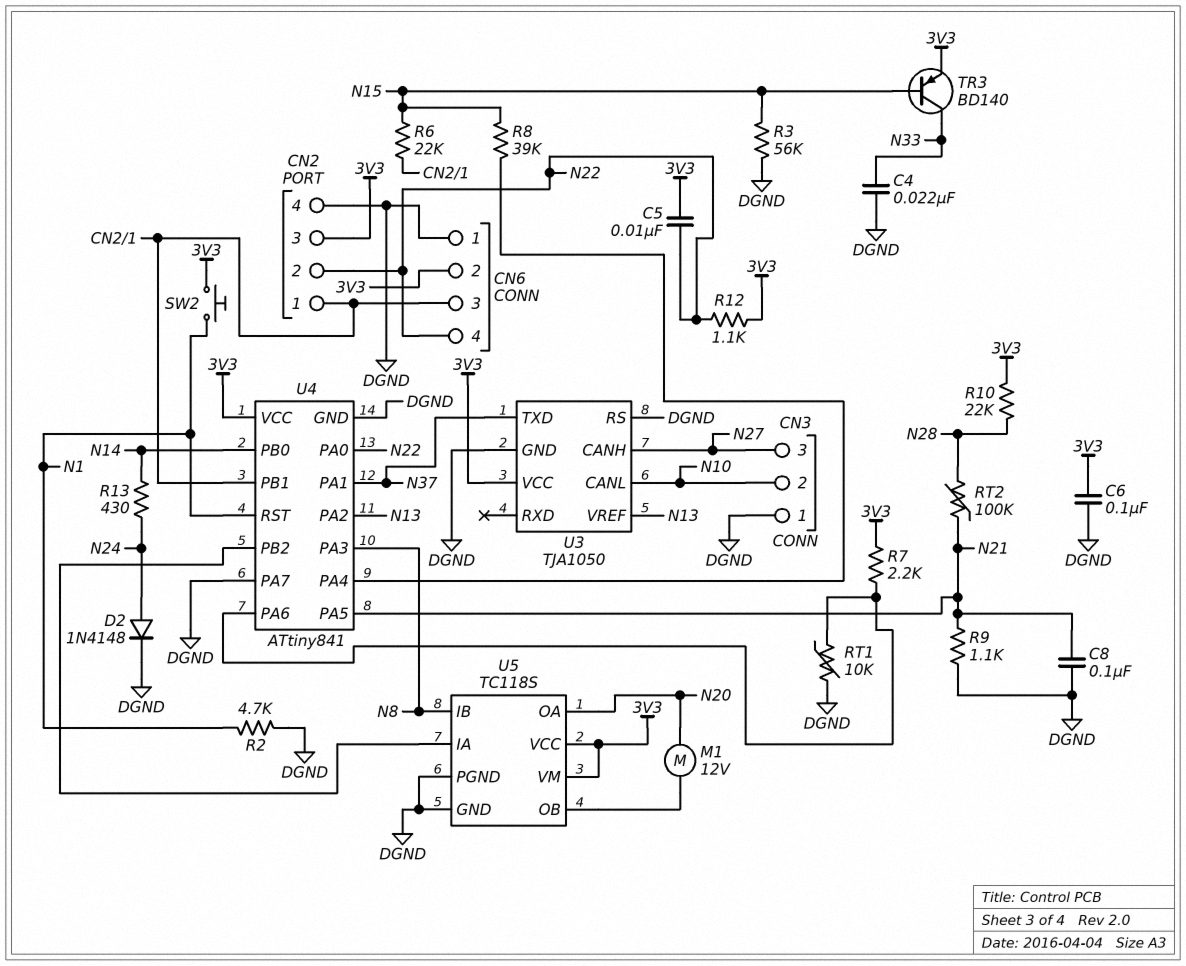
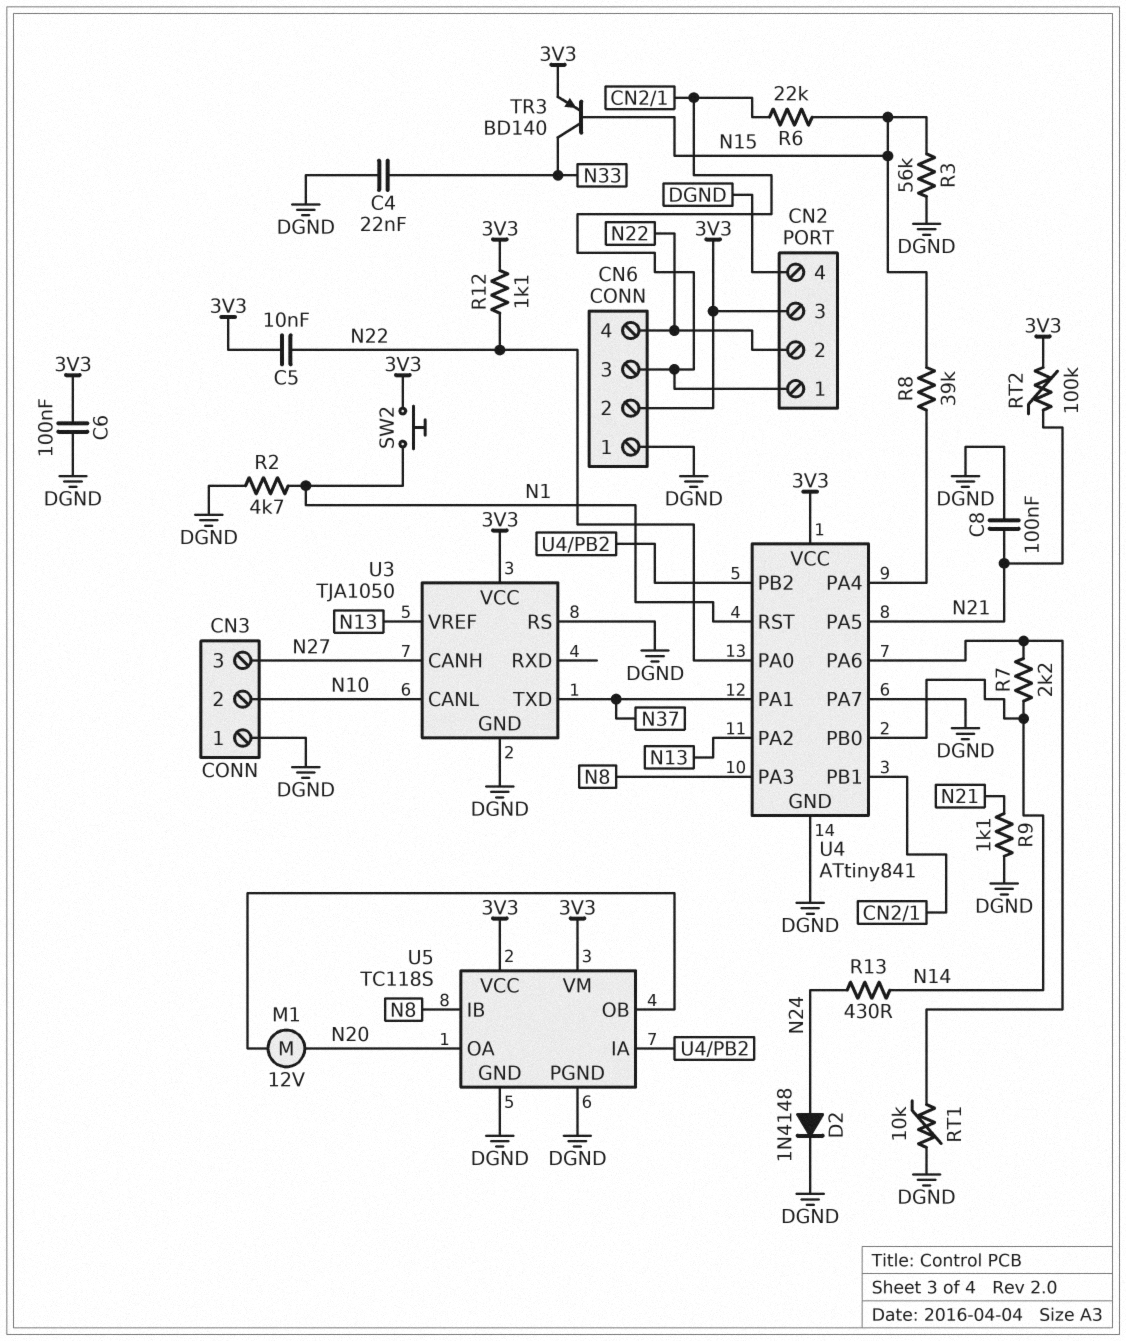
R7: 2.2k (3V3, U4/PA6) -> 2.2k (N14, U4/PA6)
R10: 22k (3V3, N28) -> none
RT2: 100k (N21, N28) -> 100k (3V3, N21)

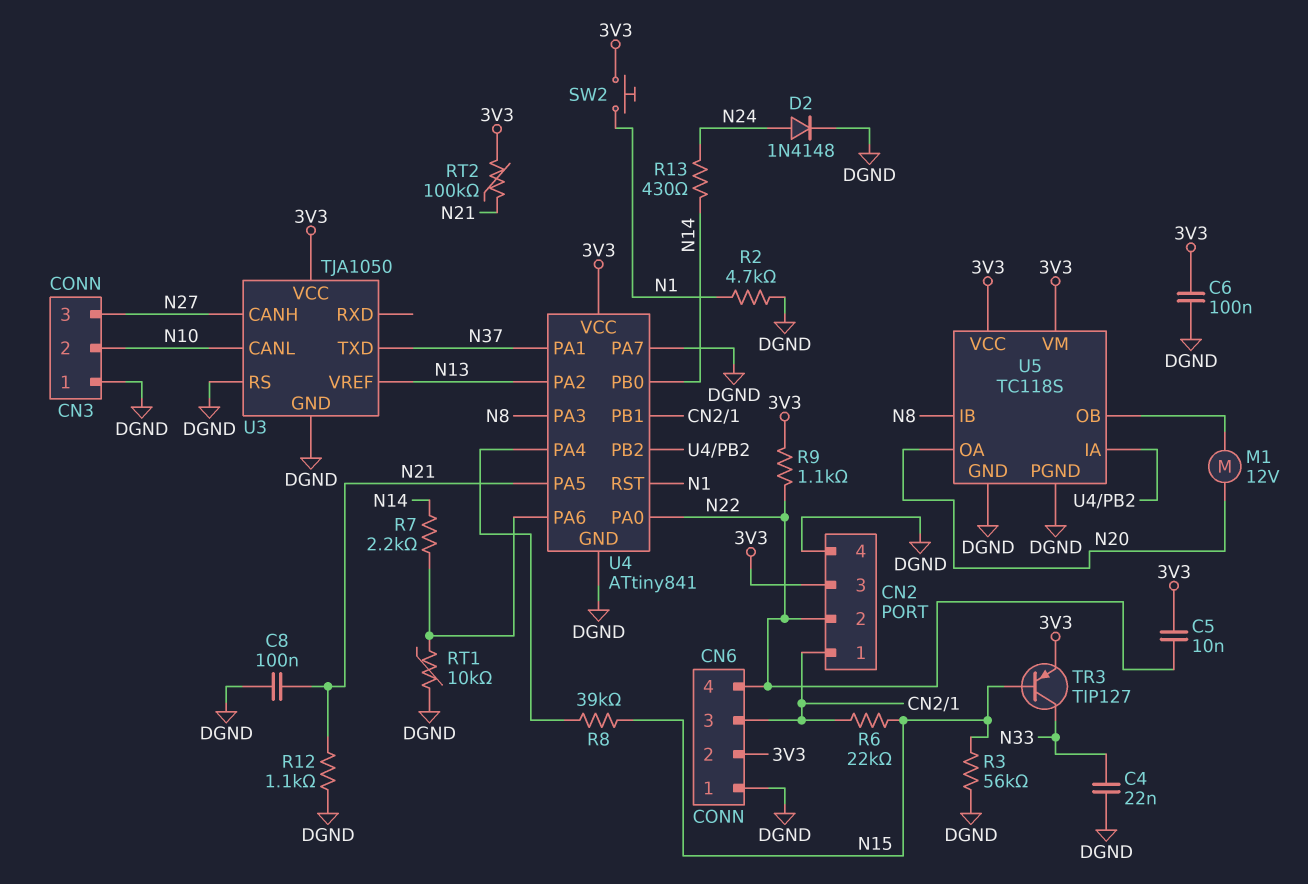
R9: 1.1k (DGND, N21) -> 1.1k (3V3, N22)
R12: 1.1k (3V3, N22) -> 1.1k (DGND, N21)
TR3: PNP BD140 (B N15, C N33, E 3V3) -> PNP TIP127 (B N15, C N33, E 3V3)

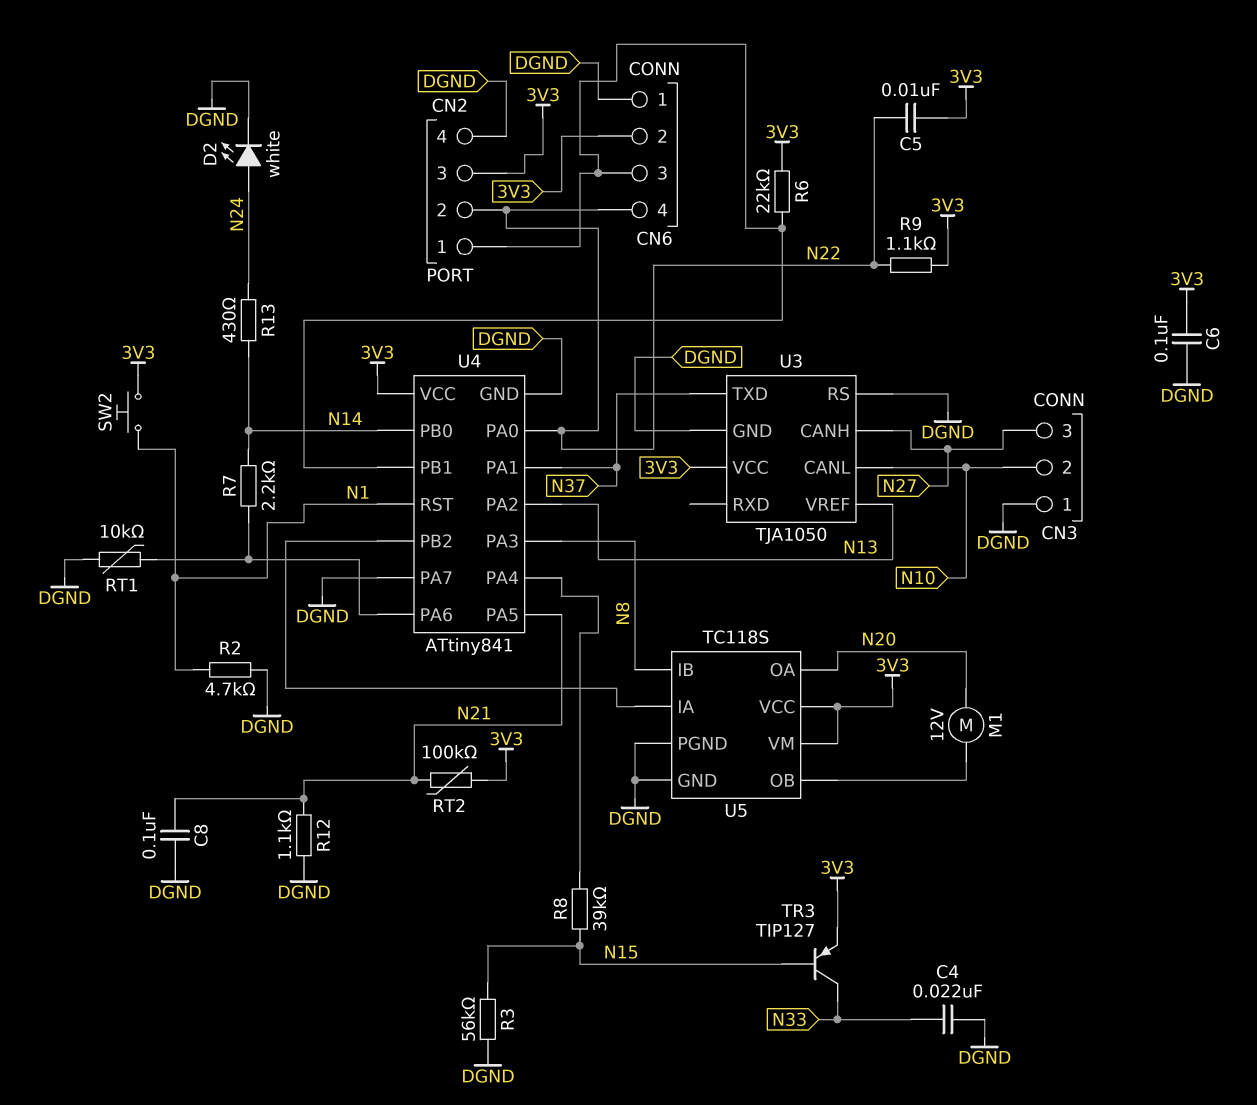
D2: diode 1N4148 (A N24, K DGND) -> LED white (A N24, K DGND)
R6: 22k (CN2/1, N15) -> 22k (3V3, CN2/1)

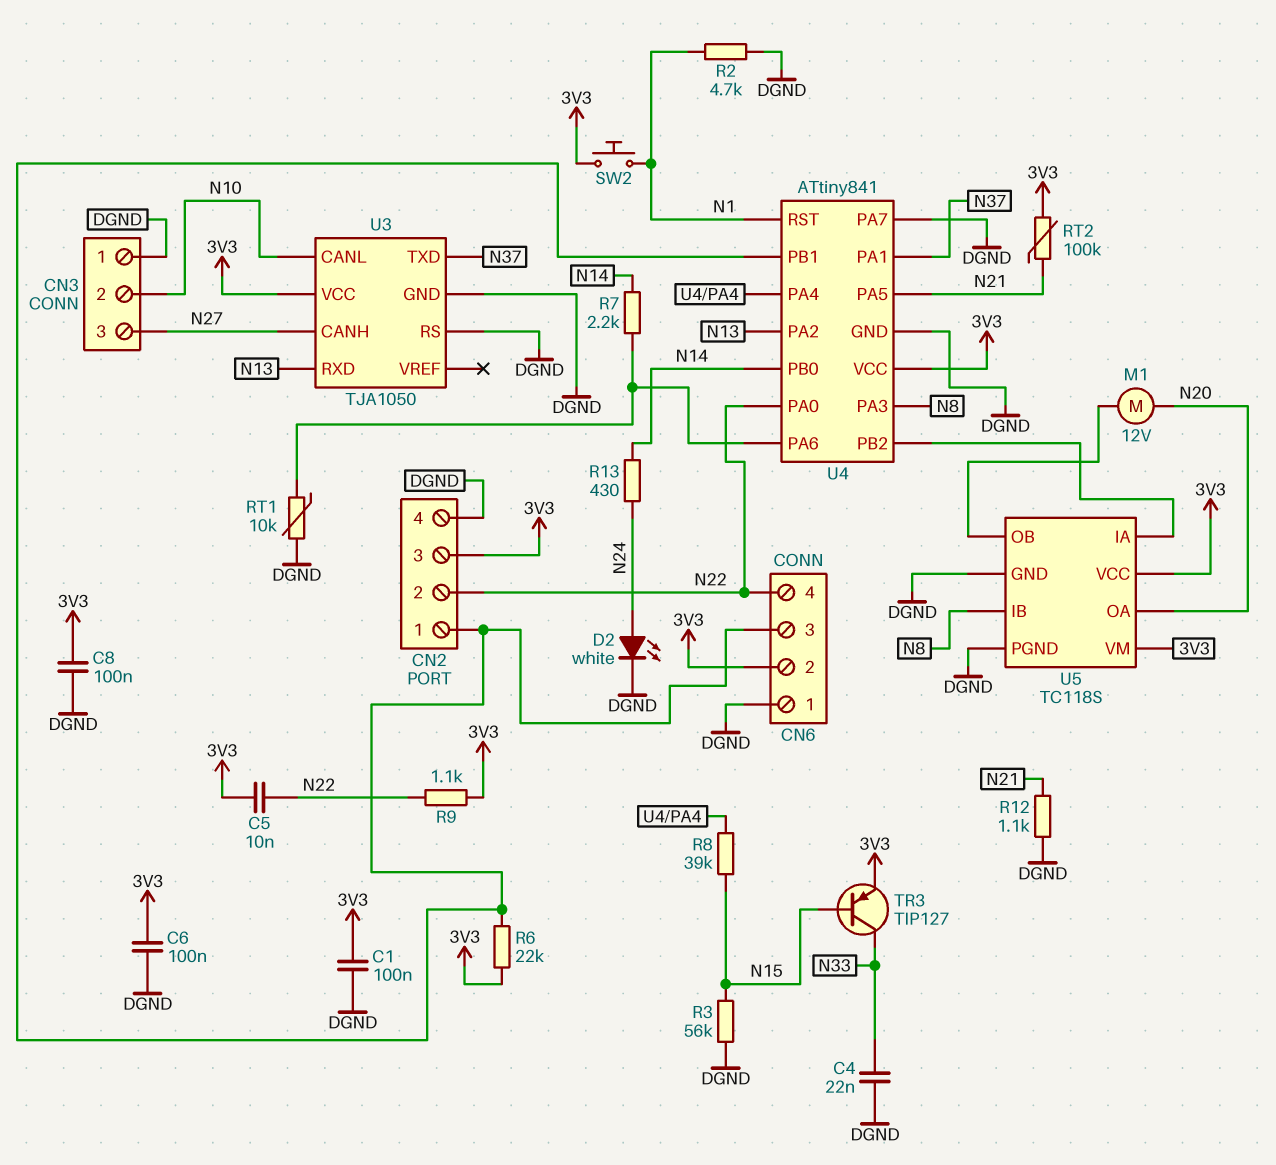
C1: none -> 100nF (3V3, DGND)
C8: 100nF (DGND, N21) -> 100nF (3V3, DGND)
U3 pin RXD: none -> N13
U3 pin VREF: N13 -> none

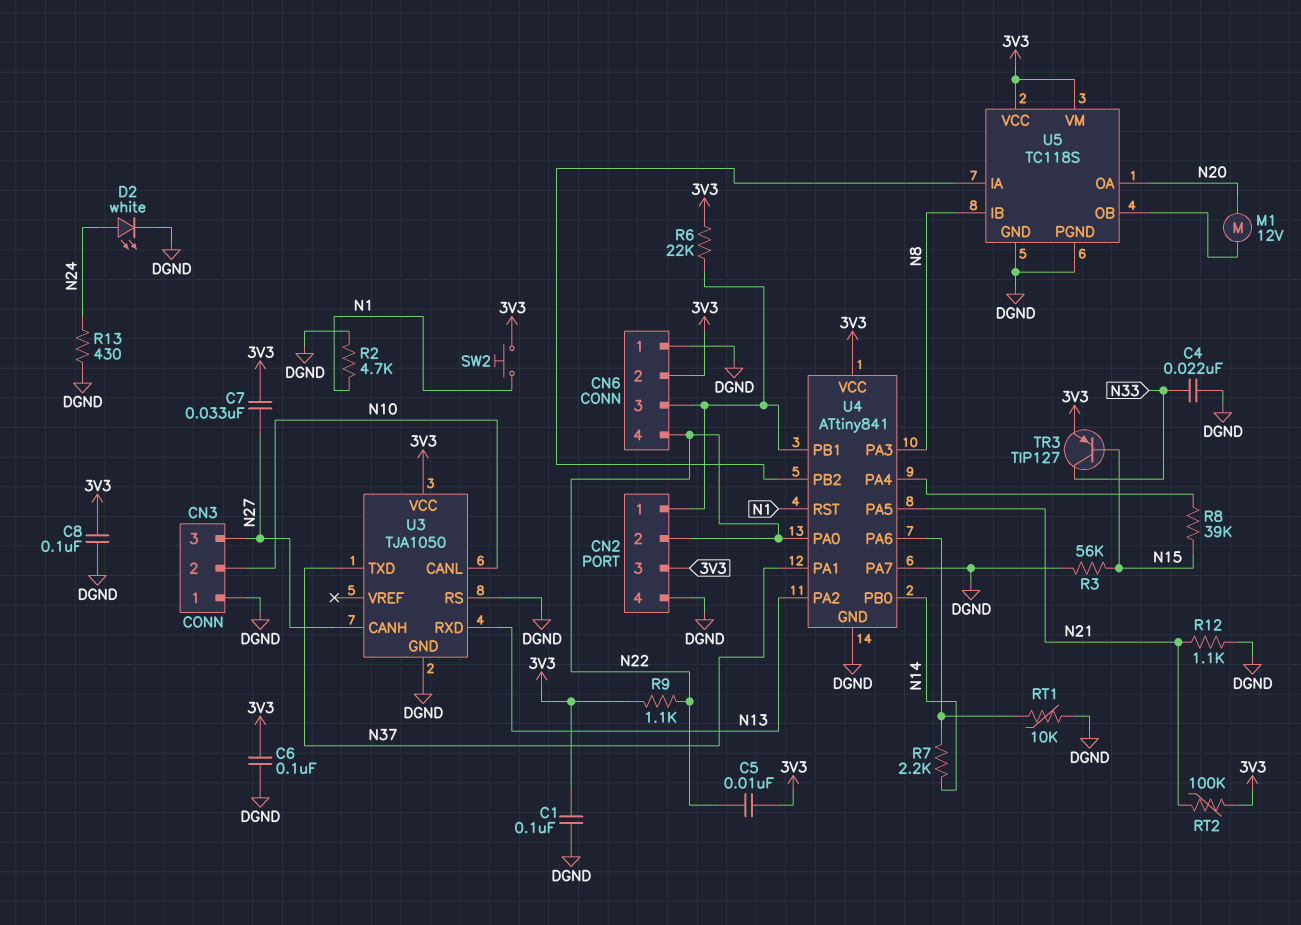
C7: none -> 33nF (3V3, N27)
R13: 430 (N14, N24) -> 430 (DGND, N24)

